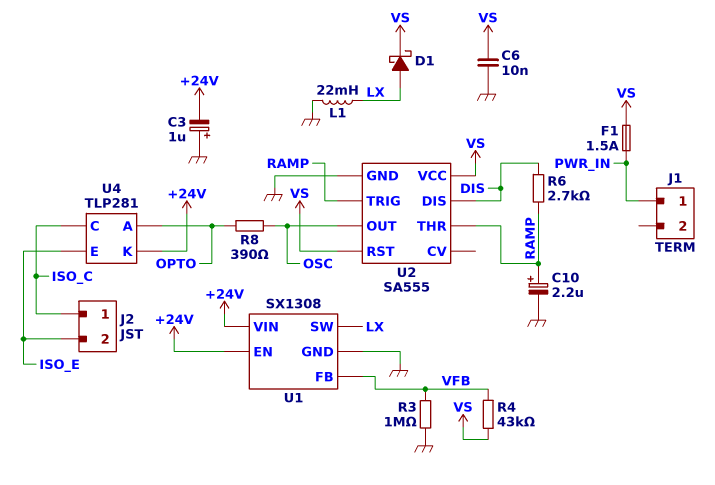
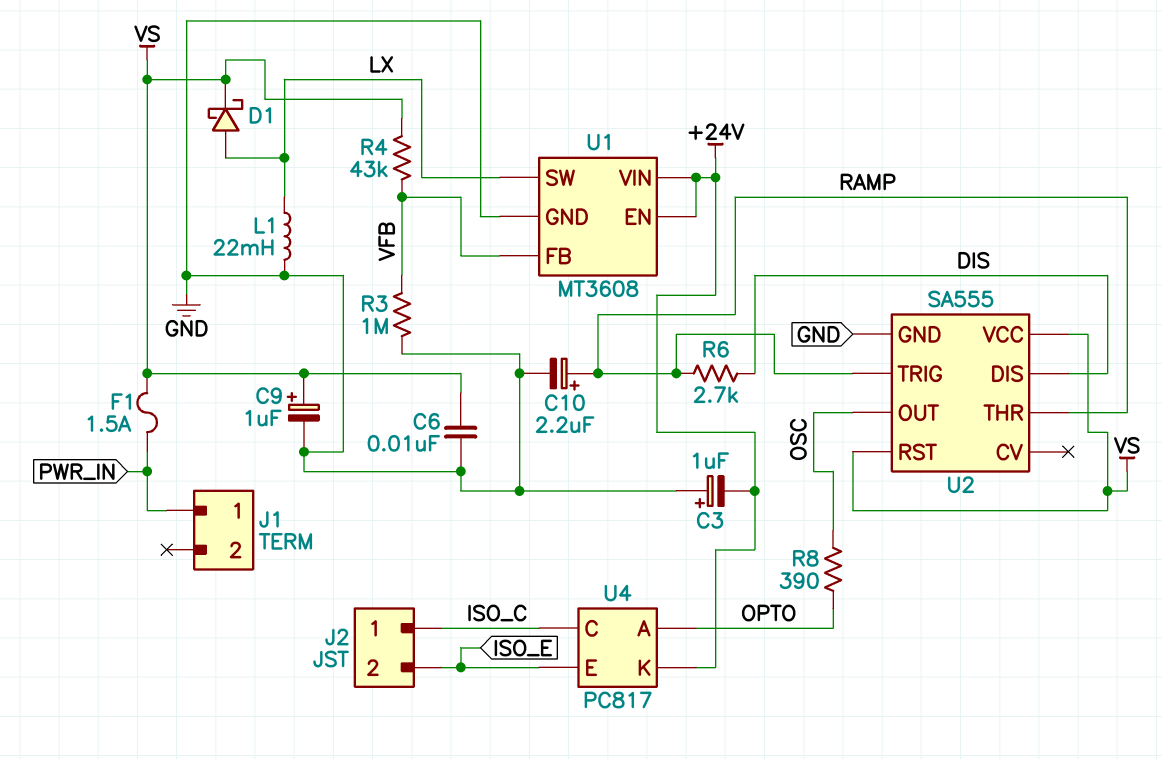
C9: none -> 1uF (plus VS, minus GND)
U1: SX1308 -> MT3608
U4: TLP281 -> PC817

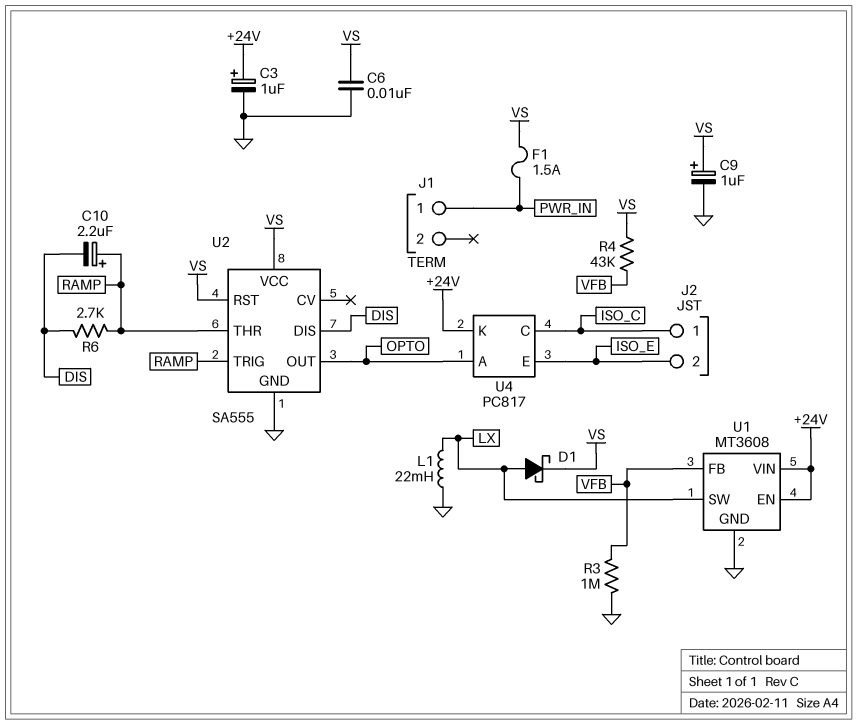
C3: 1uF (plus GND, minus +24V) -> 1uF (plus +24V, minus GND)
C10: 2.2uF (plus RAMP, minus GND) -> 2.2uF (plus RAMP, minus DIS)
R8: 390 (OPTO, OSC) -> none
U2 pin OUT: OSC -> OPTO

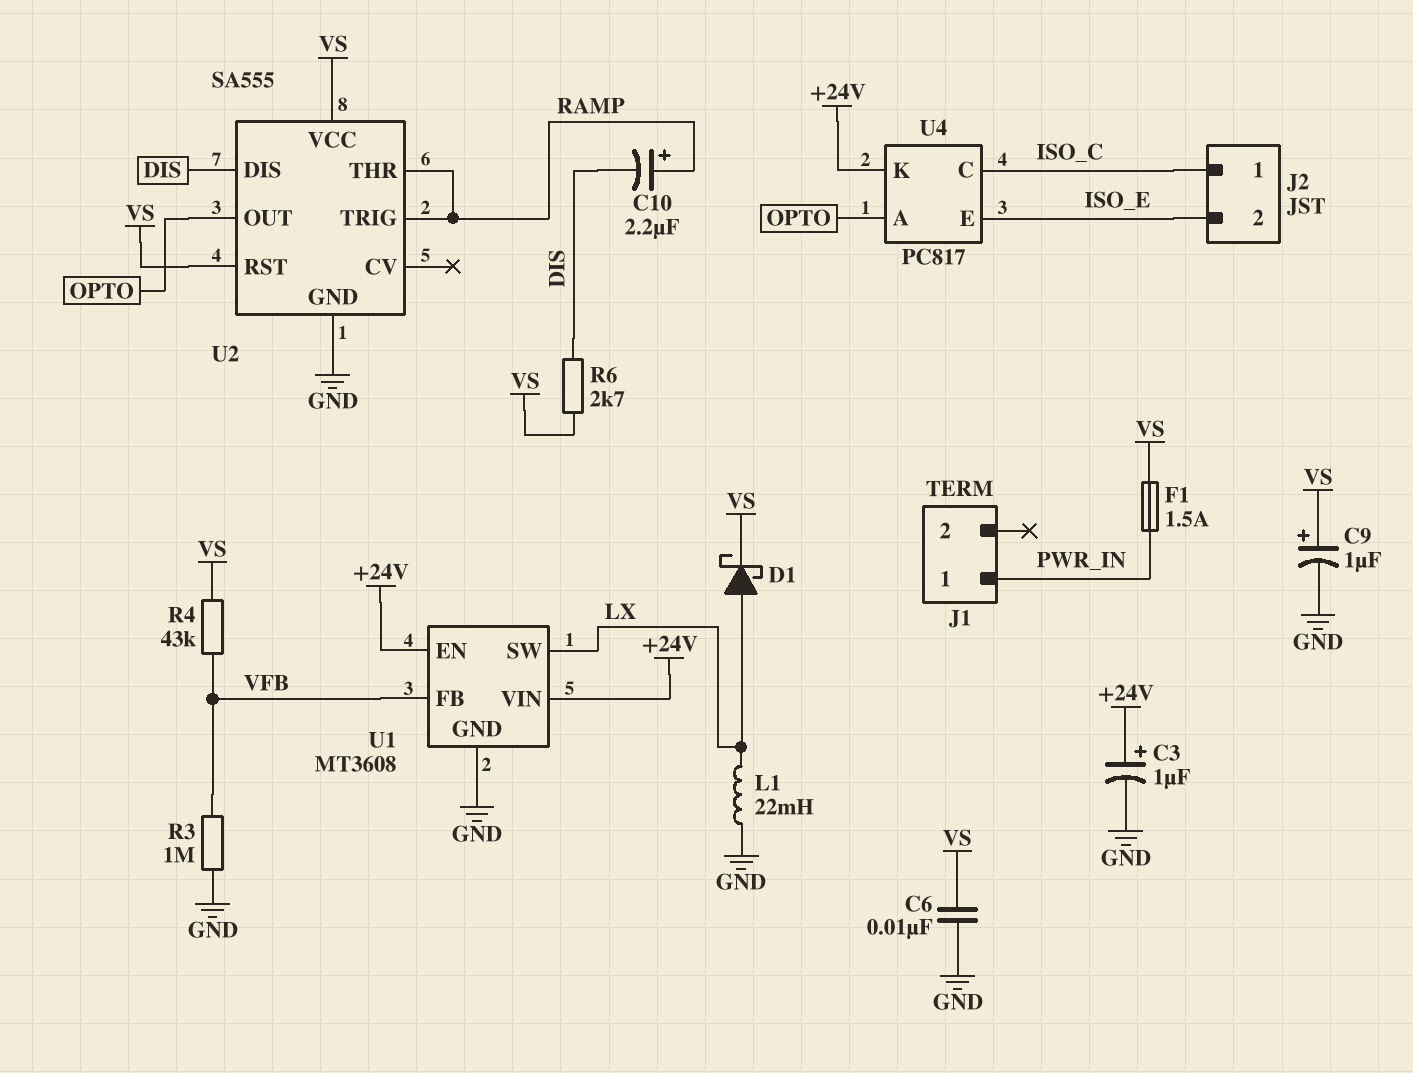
R6: 2.7k (DIS, RAMP) -> 2.7k (DIS, VS)

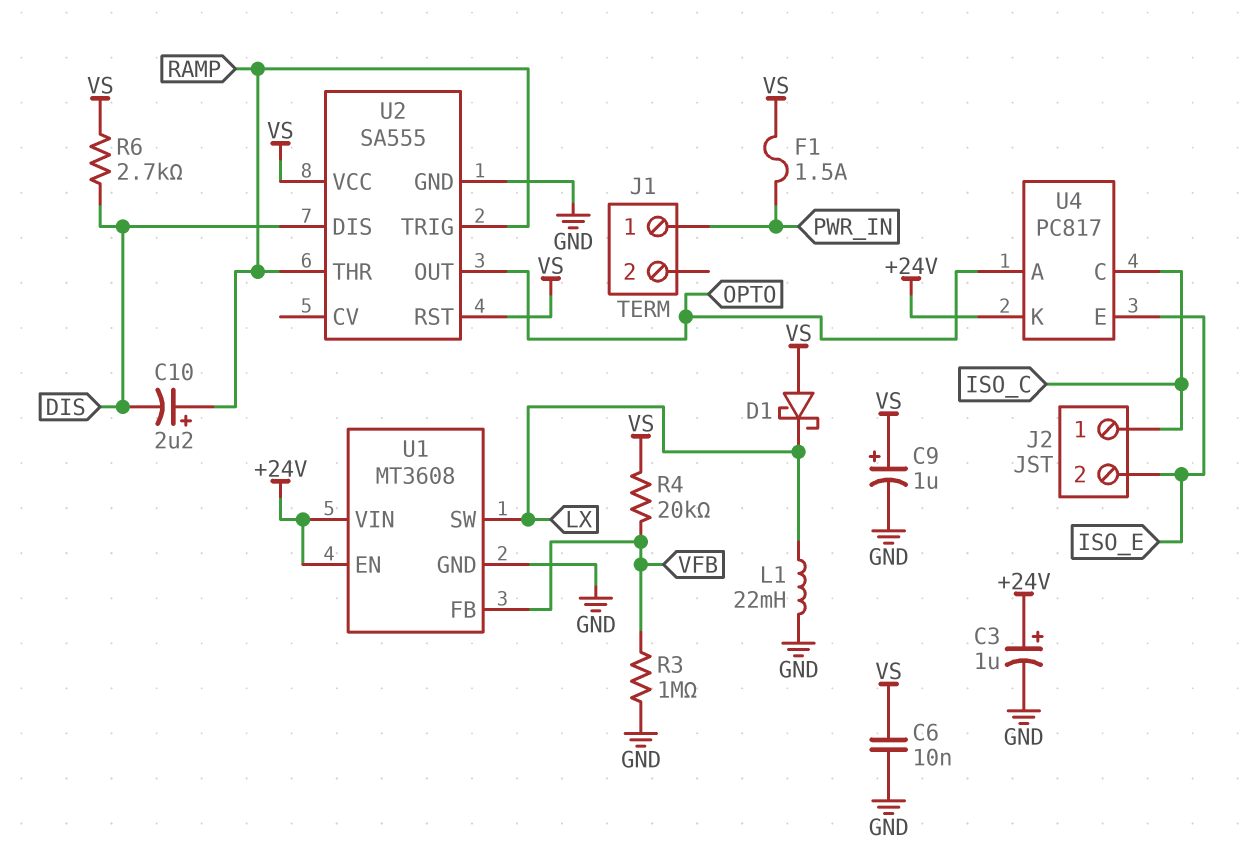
D1: schottky (A LX, K VS) -> schottky (A VS, K LX)
R4: 43k (VFB, VS) -> 20k (VFB, VS)

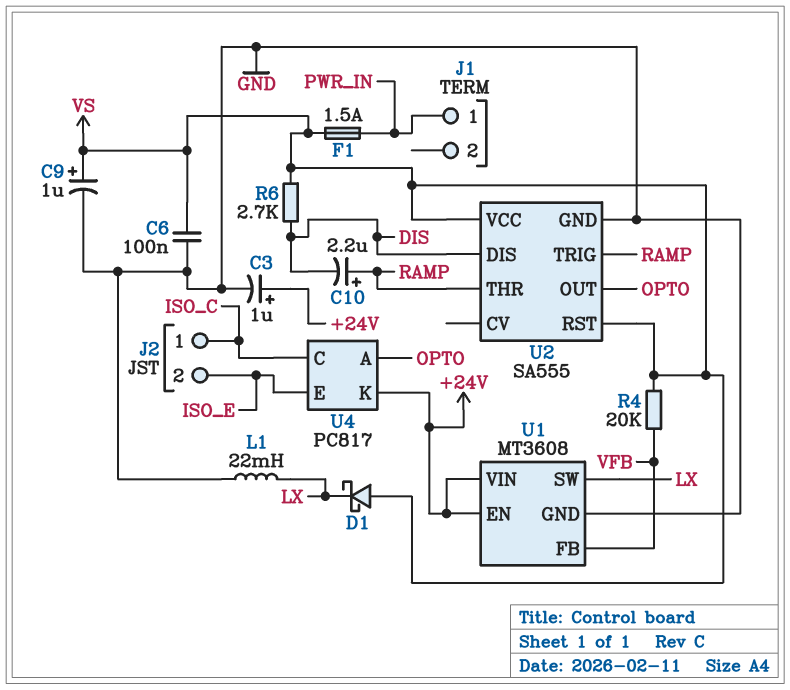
C6: 10nF (GND, VS) -> 100nF (GND, VS)
R3: 1M (GND, VFB) -> none

